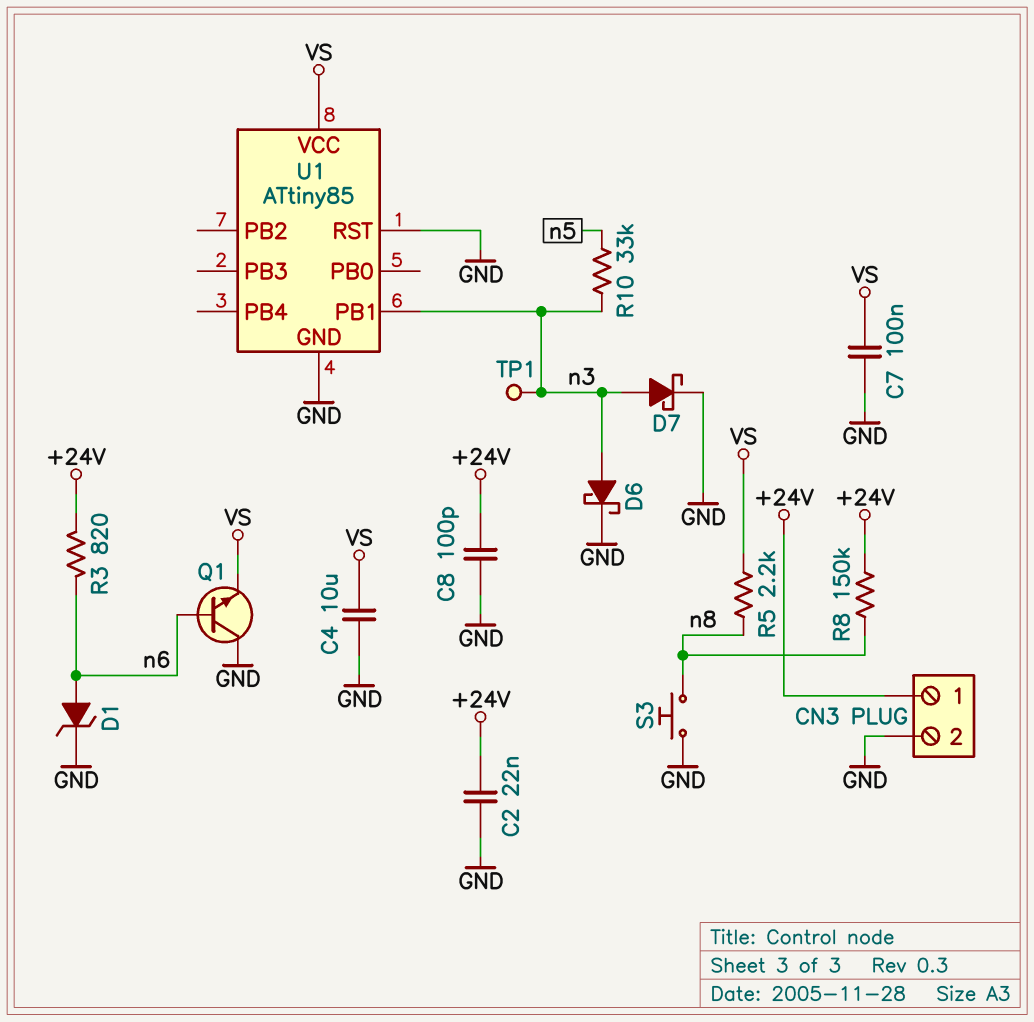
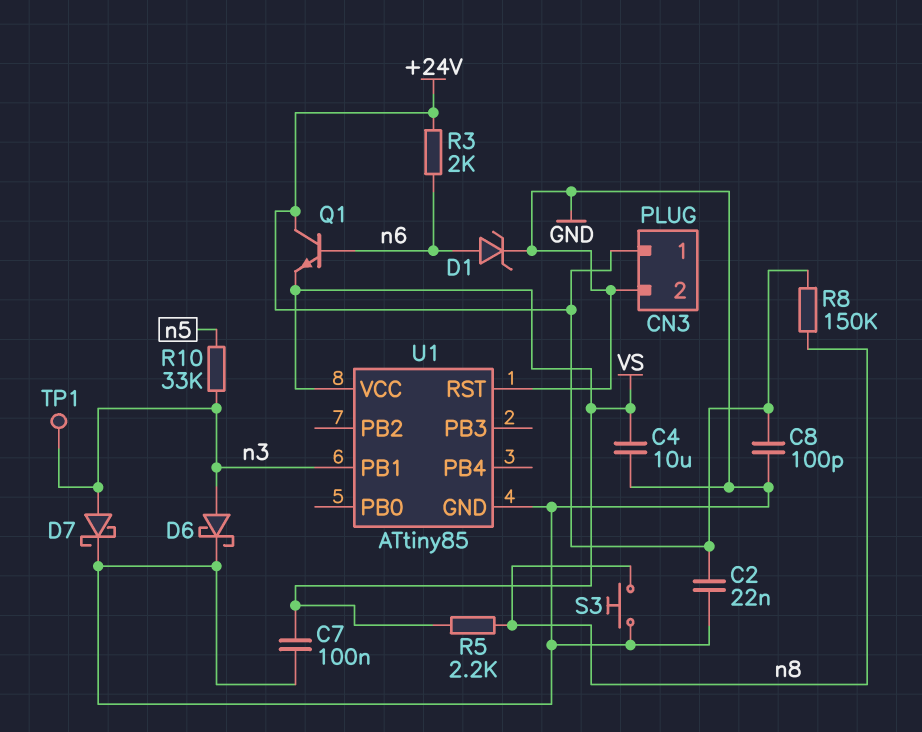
Q1: NPN (B n6, C GND, E VS) -> NPN (B n6, C +24V, E VS)
R3: 820 (+24V, n6) -> 2k (+24V, n6)

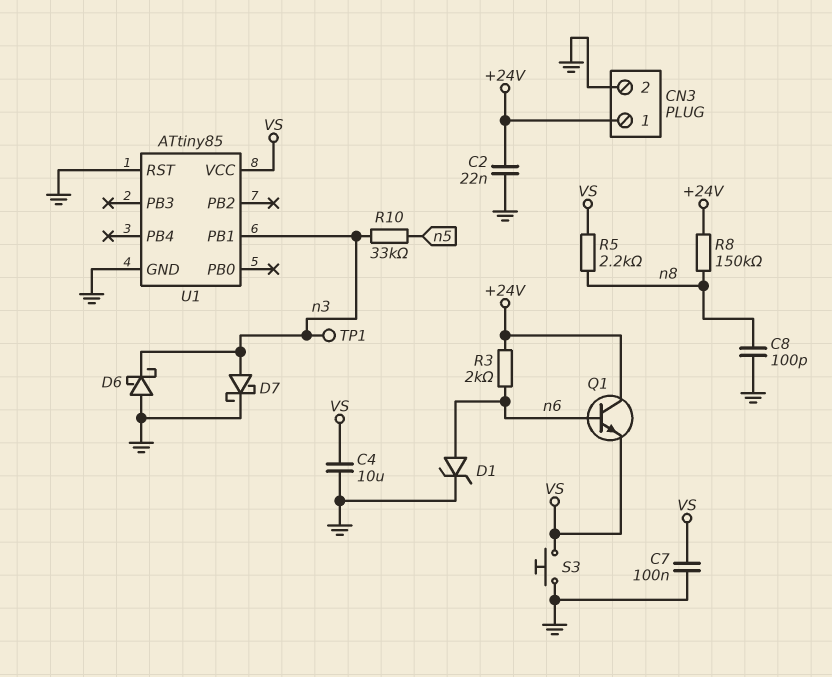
C8: 100pF (+24V, GND) -> 100pF (GND, n8)
D6: schottky (A n3, K GND) -> schottky (A GND, K n3)
S3: button (GND, n8) -> button (GND, VS)

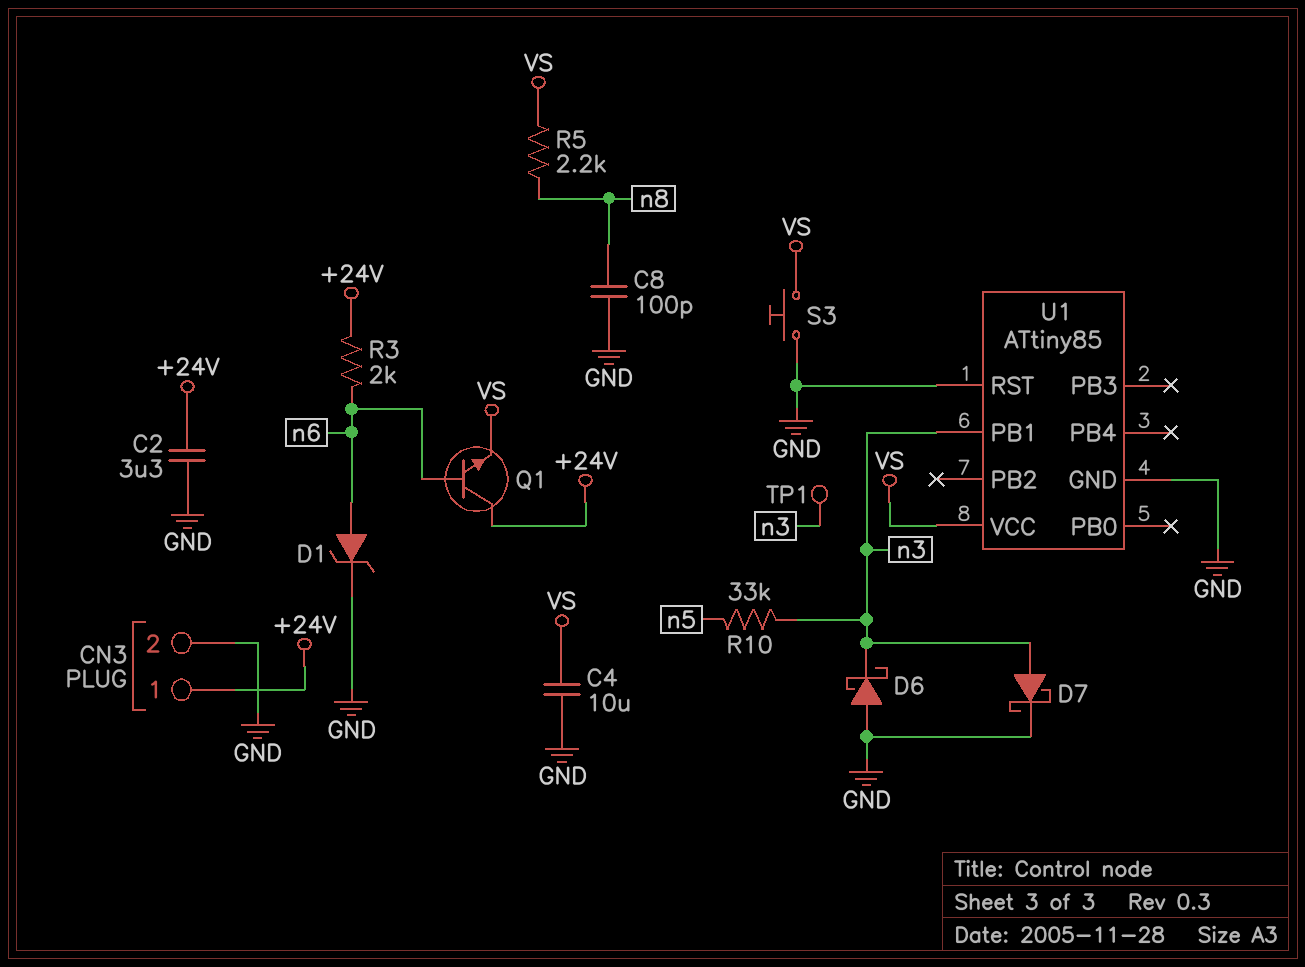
C2: 22nF (+24V, GND) -> 3.3uF (+24V, GND)
C7: 100nF (GND, VS) -> none
R8: 150k (+24V, n8) -> none

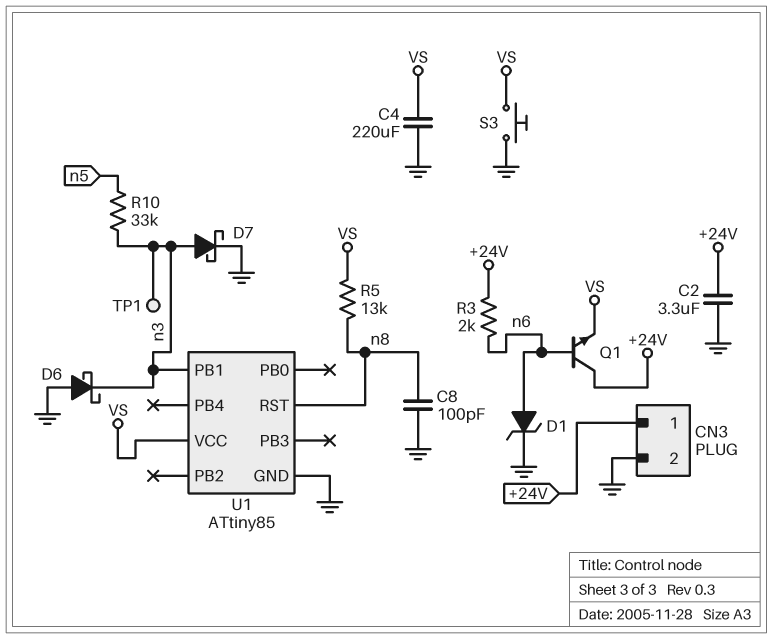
C4: 10uF (GND, VS) -> 220uF (GND, VS)
R5: 2.2k (VS, n8) -> 13k (VS, n8)
U1 pin RST: GND -> n8

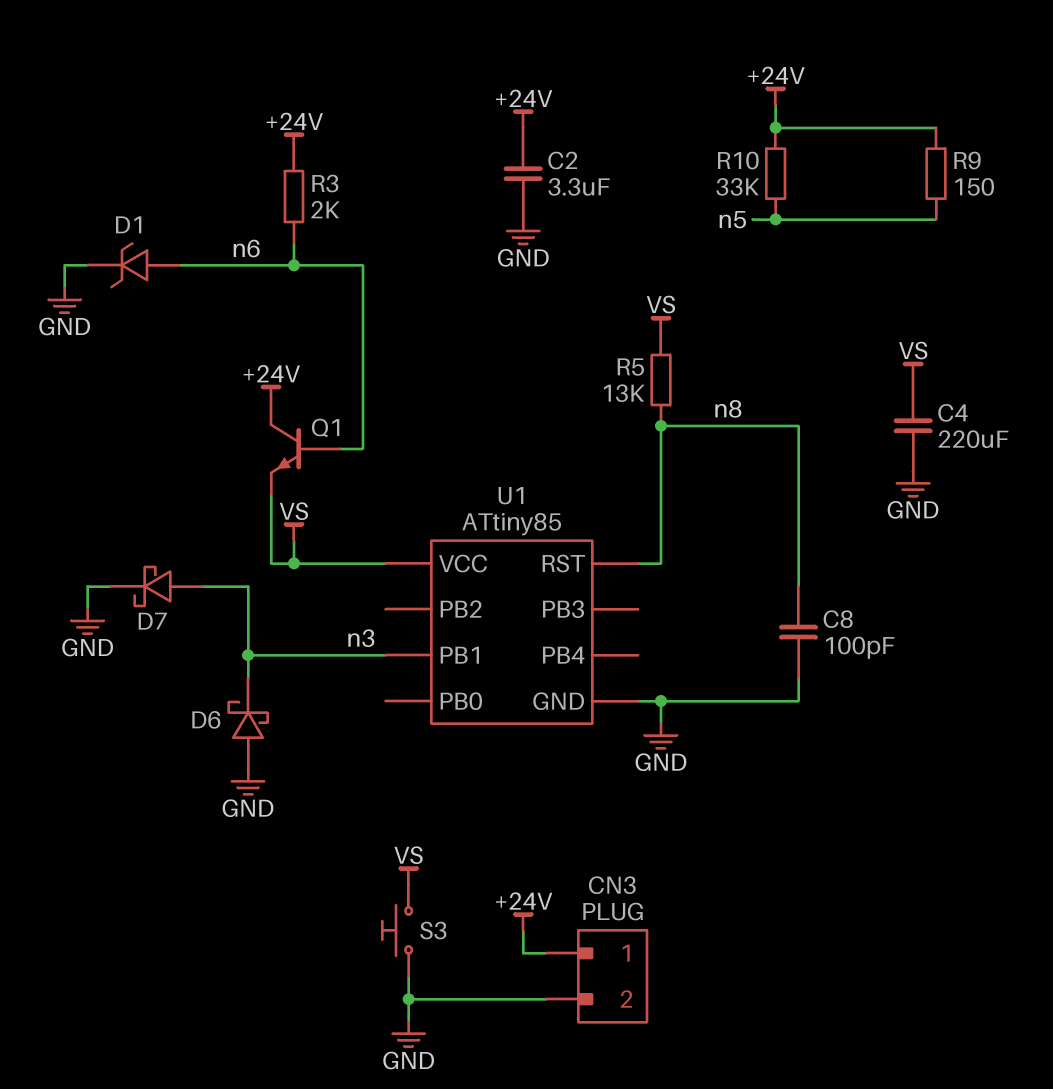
R9: none -> 150 (+24V, n5)
R10: 33k (n3, n5) -> 33k (+24V, n5)
TP1: test point (n3) -> none

